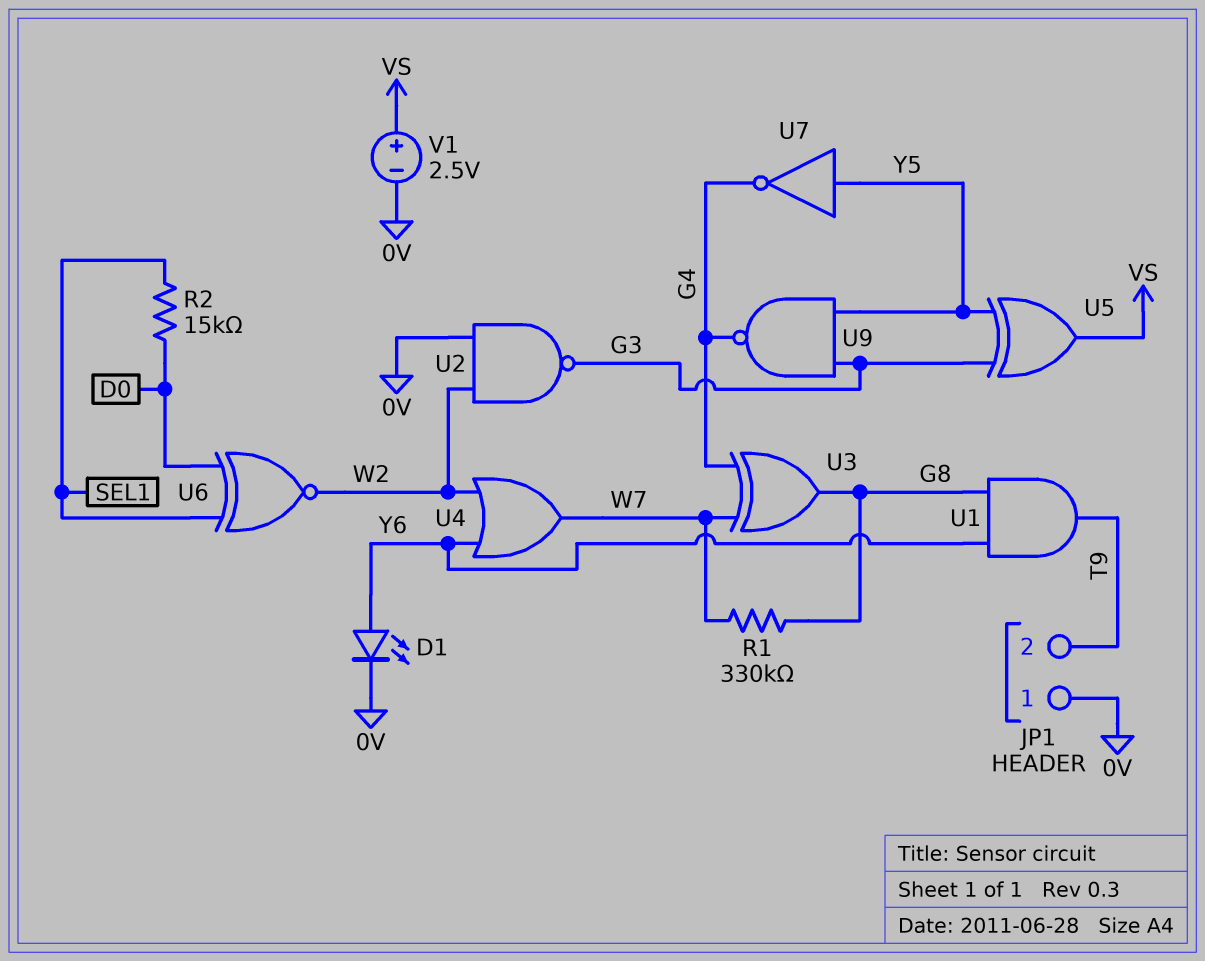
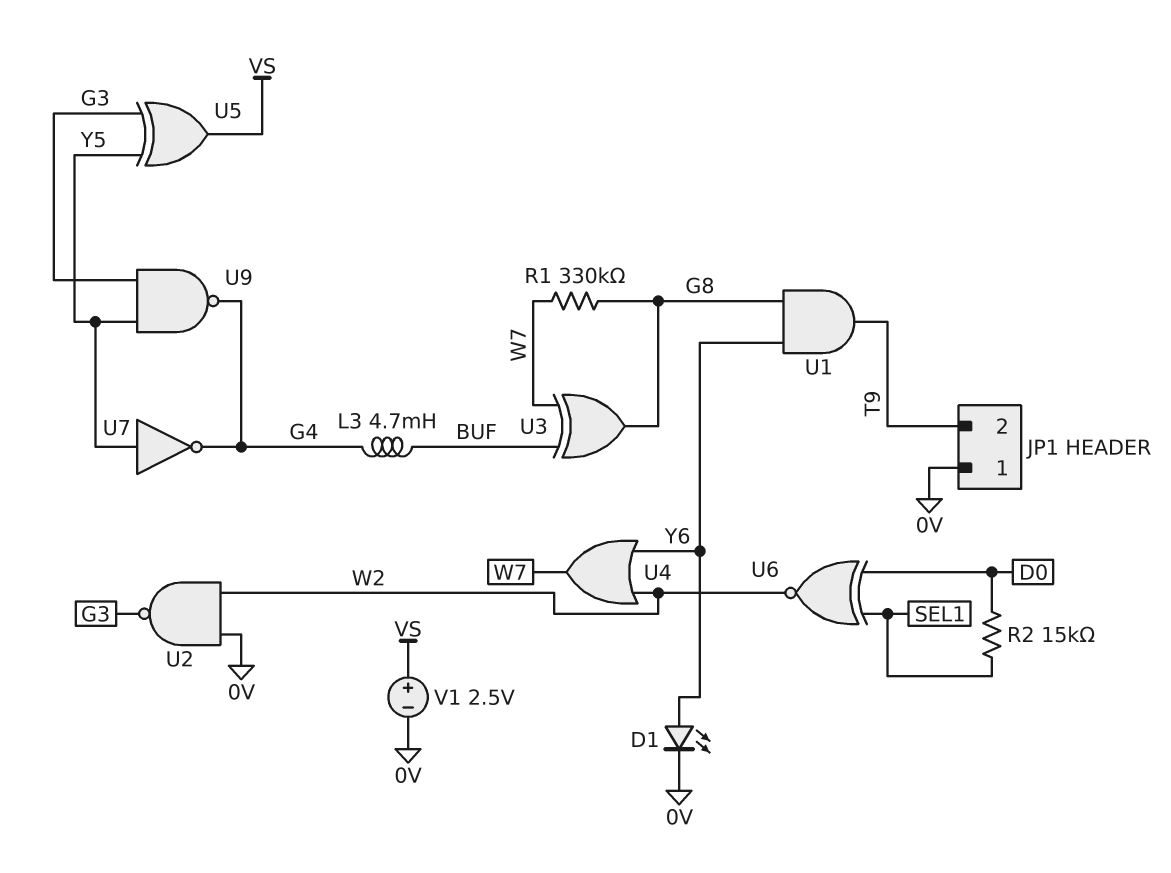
L3: none -> 4.7mH (BUF, G4)
U3: XOR (in G4, in W7, out G8) -> XOR (in BUF, in W7, out G8)

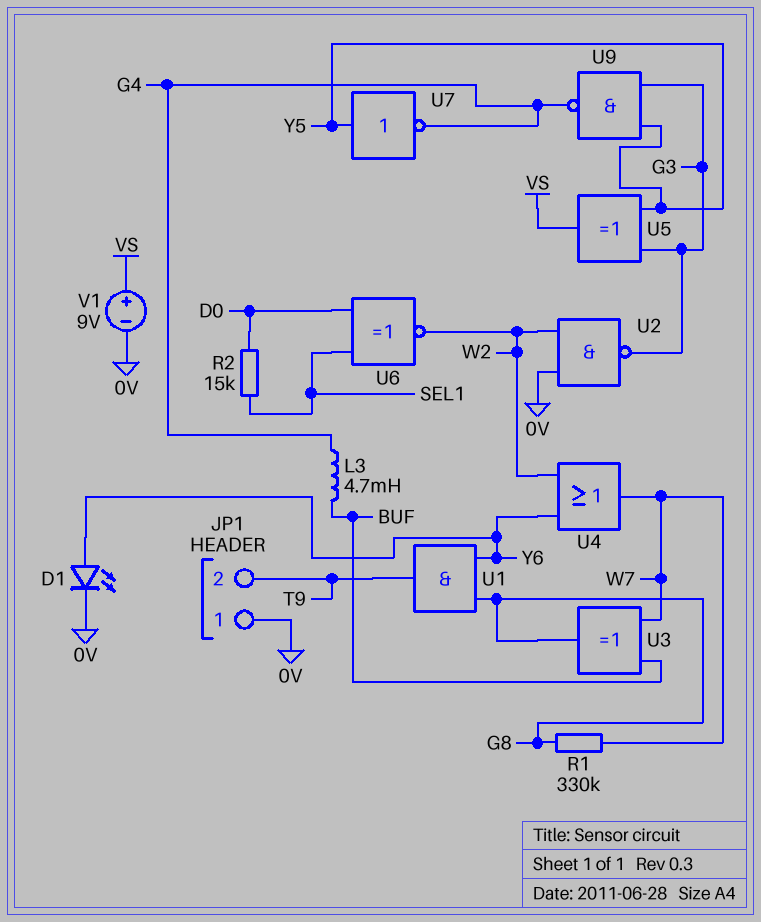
V1: 2.5V (plus VS, minus 0V) -> 9V (plus VS, minus 0V)

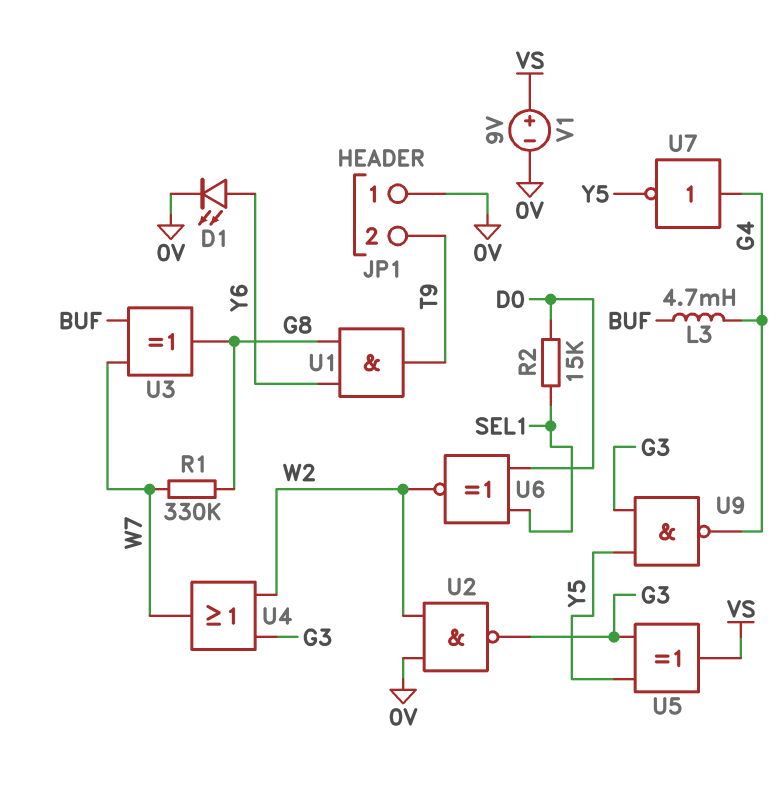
U4: OR (in W2, in Y6, out W7) -> OR (in G3, in W2, out W7)
U7: NOT (in Y5, out G4) -> NOT (in G4, out Y5)

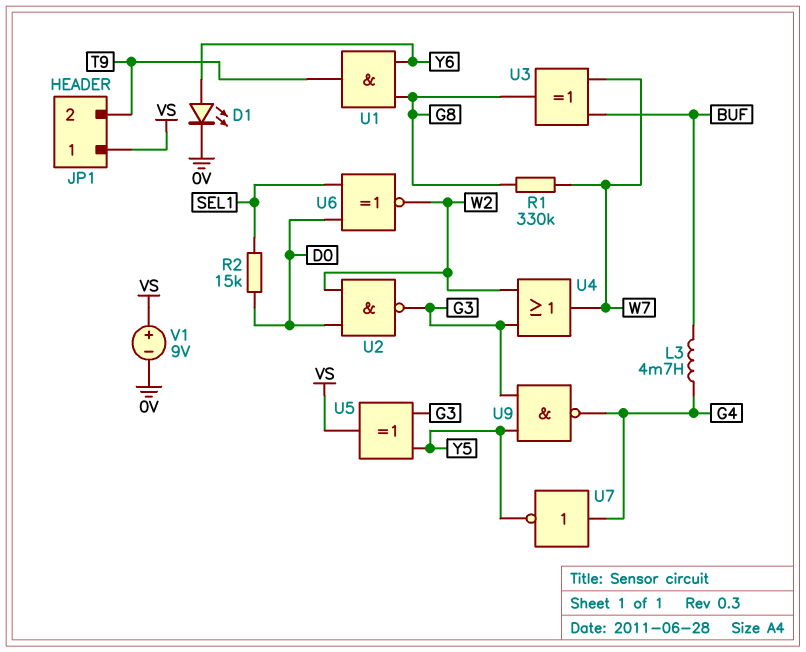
JP1 pin 1: 0V -> VS
U2: NAND (in 0V, in W2, out G3) -> NAND (in D0, in W2, out G3)

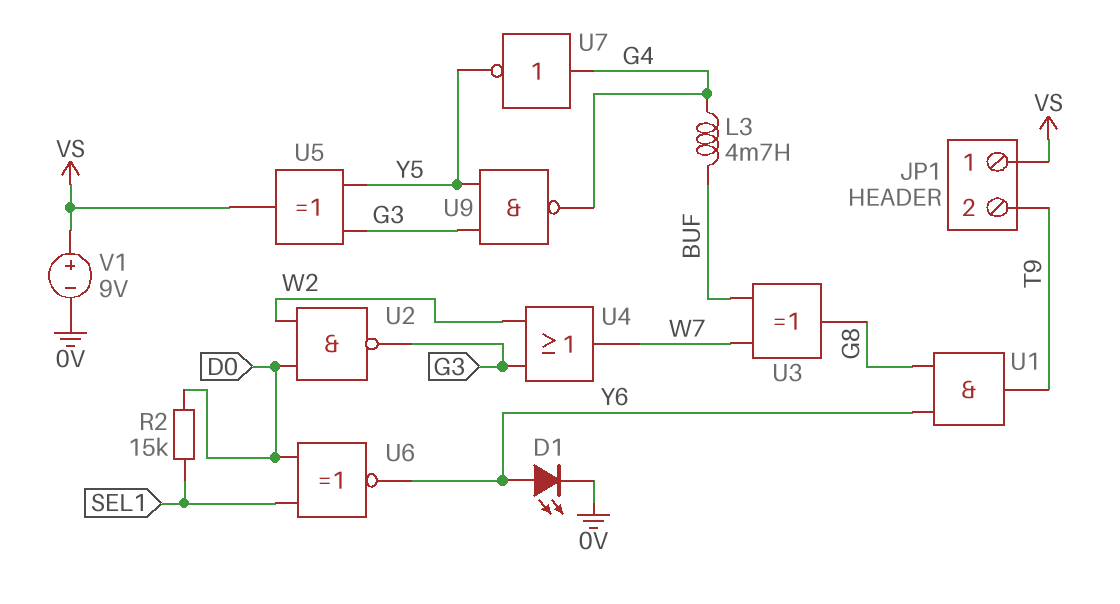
R1: 330k (G8, W7) -> none
U6: XNOR (in D0, in SEL1, out W2) -> XNOR (in D0, in SEL1, out Y6)

